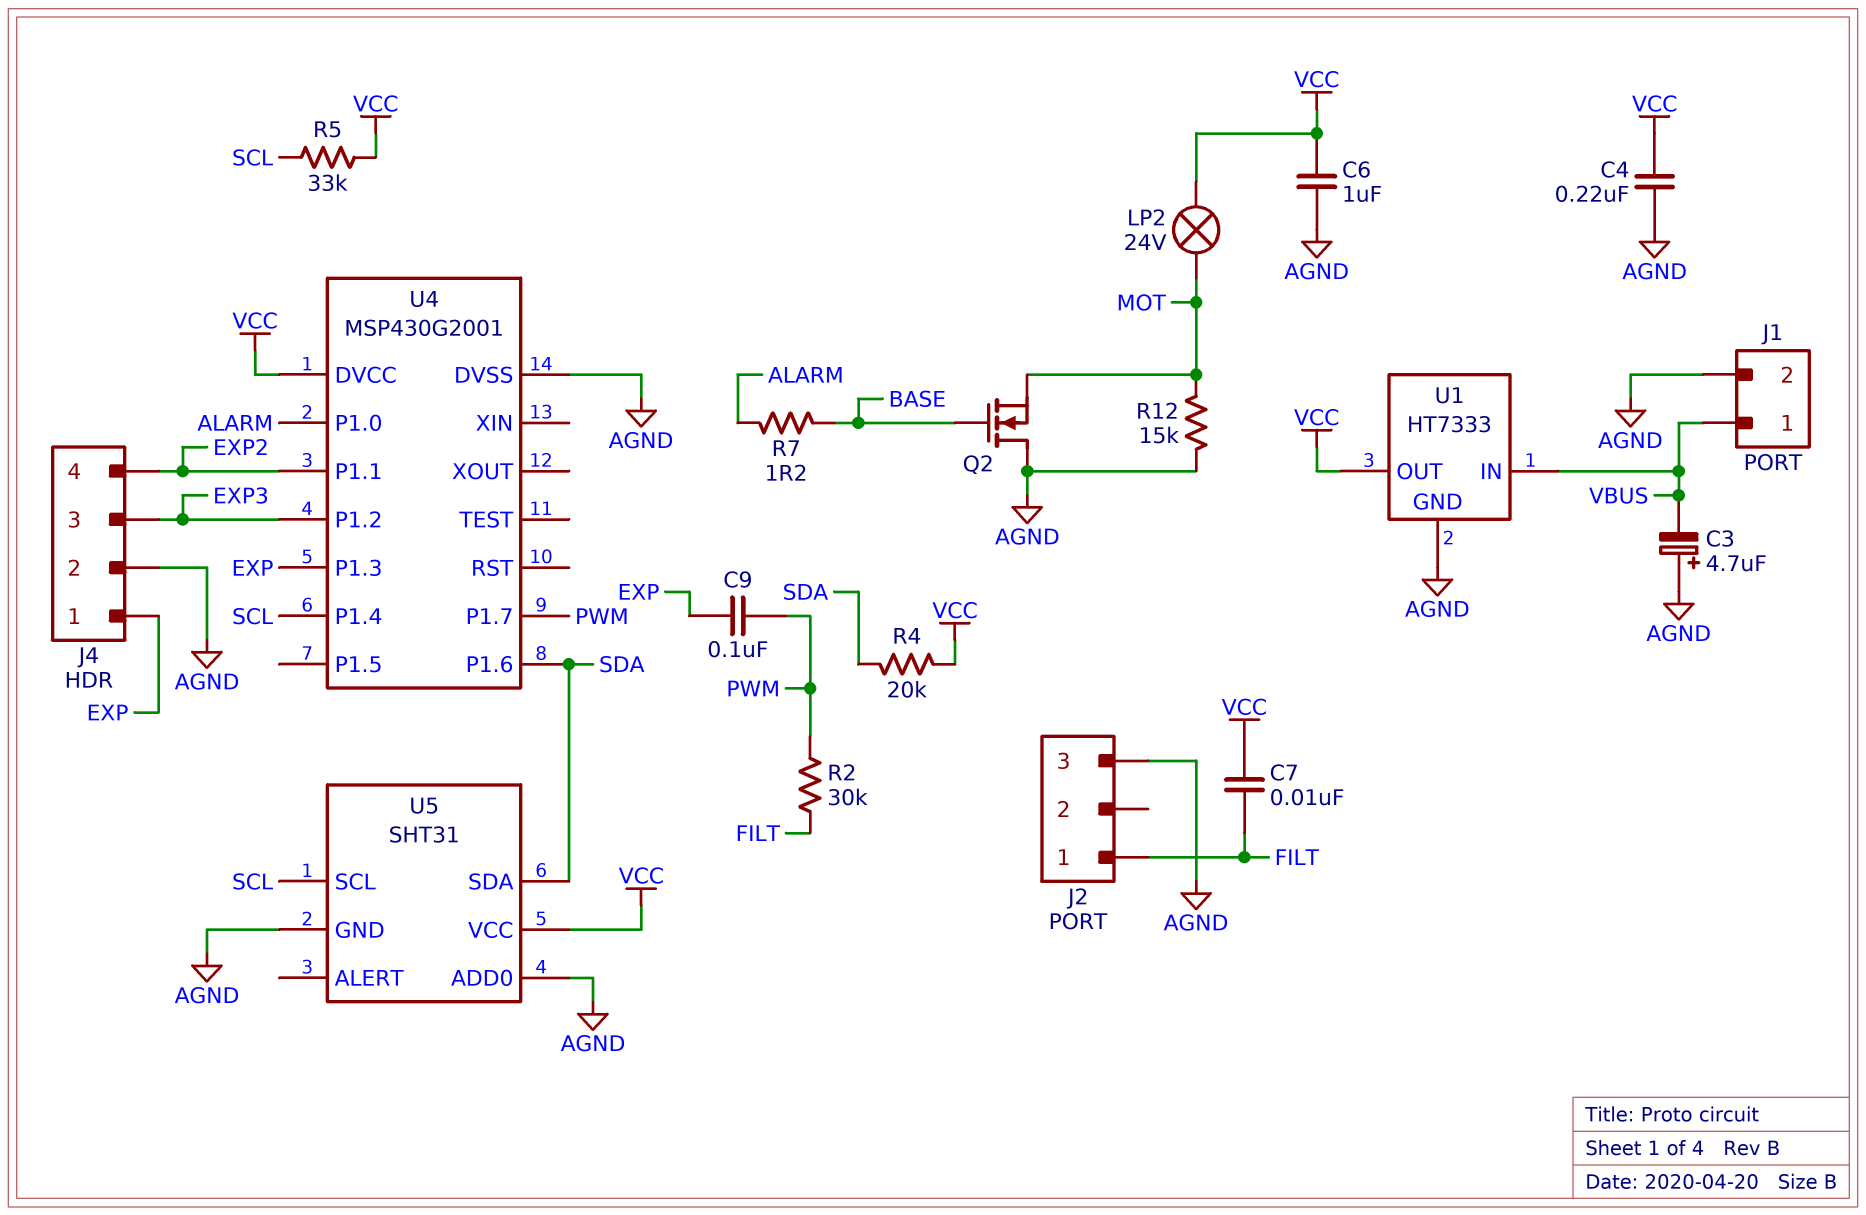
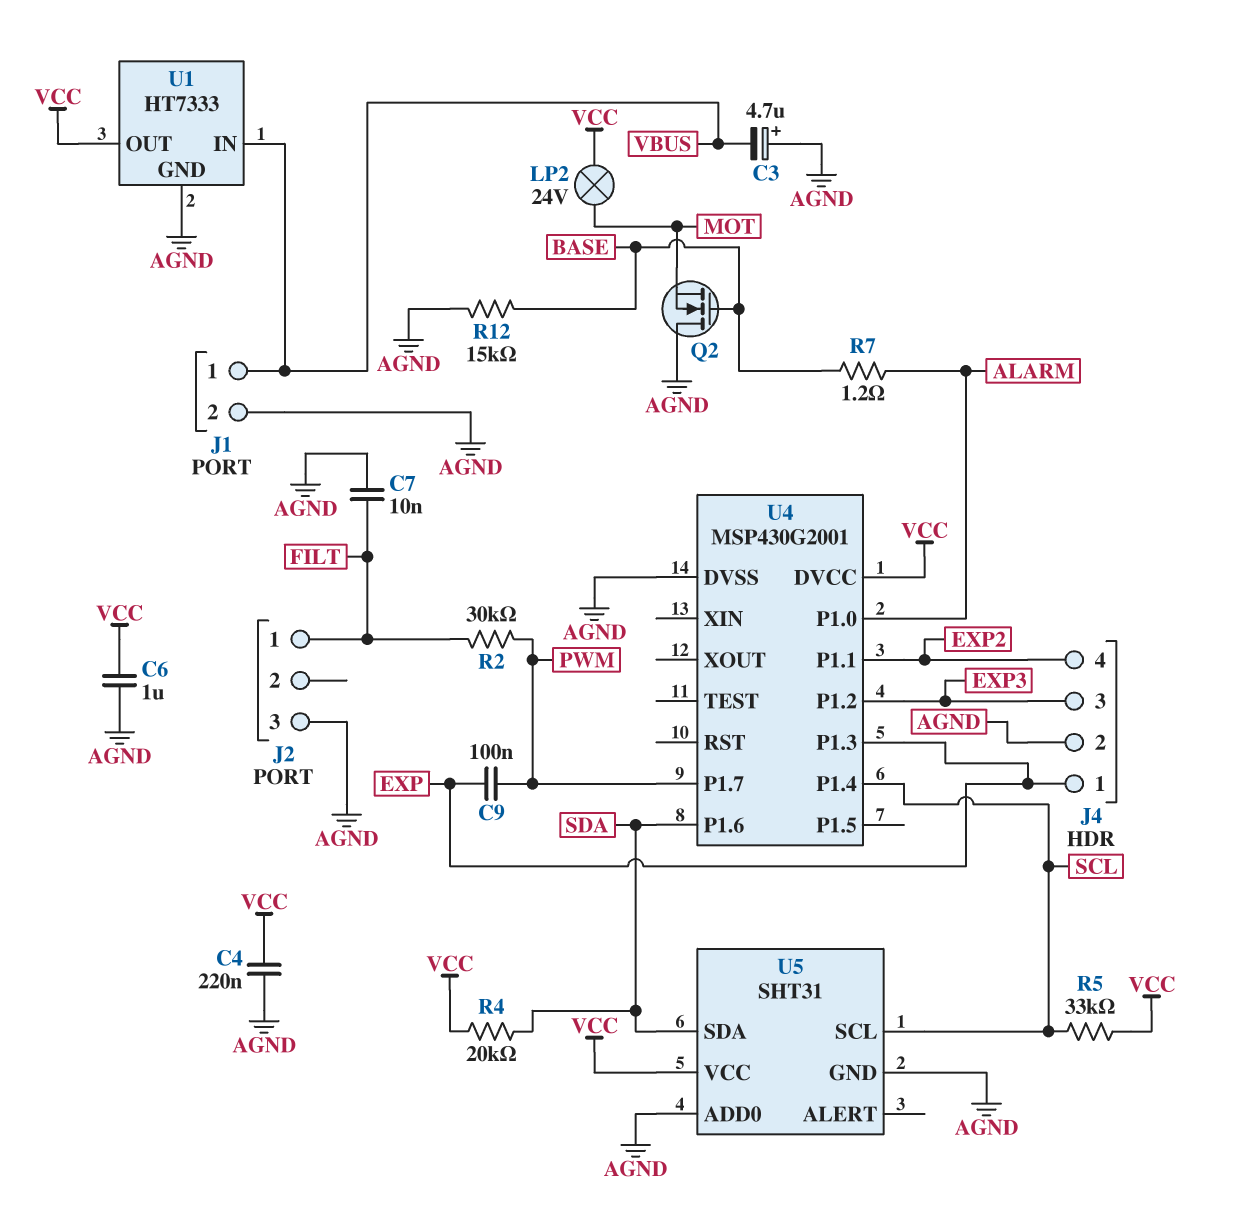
C7: 10nF (FILT, VCC) -> 10nF (AGND, FILT)
R12: 15k (AGND, MOT) -> 15k (AGND, BASE)

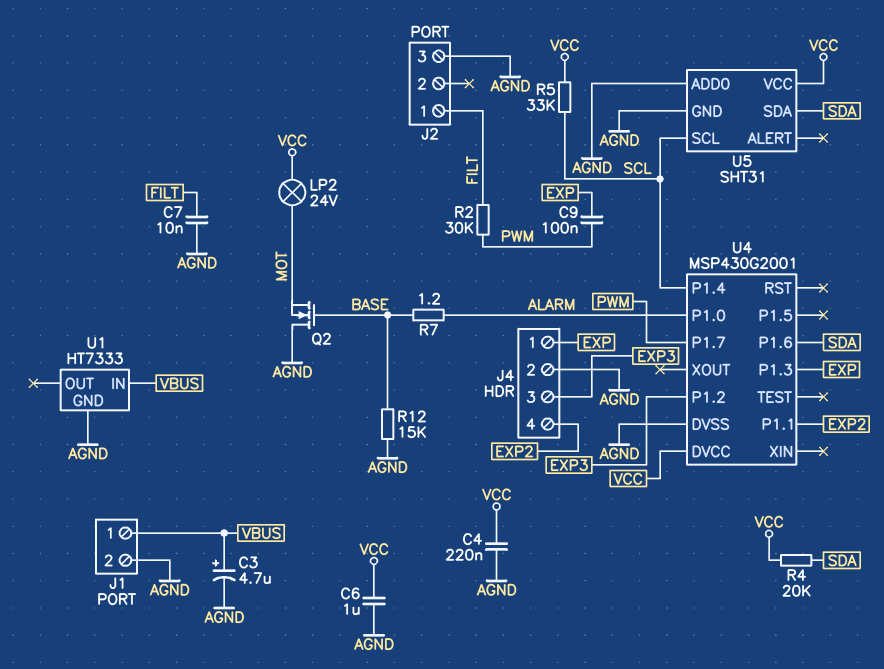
C3: 4.7uF (plus AGND, minus VBUS) -> 4.7uF (plus VBUS, minus AGND)
U1 pin OUT: VCC -> none

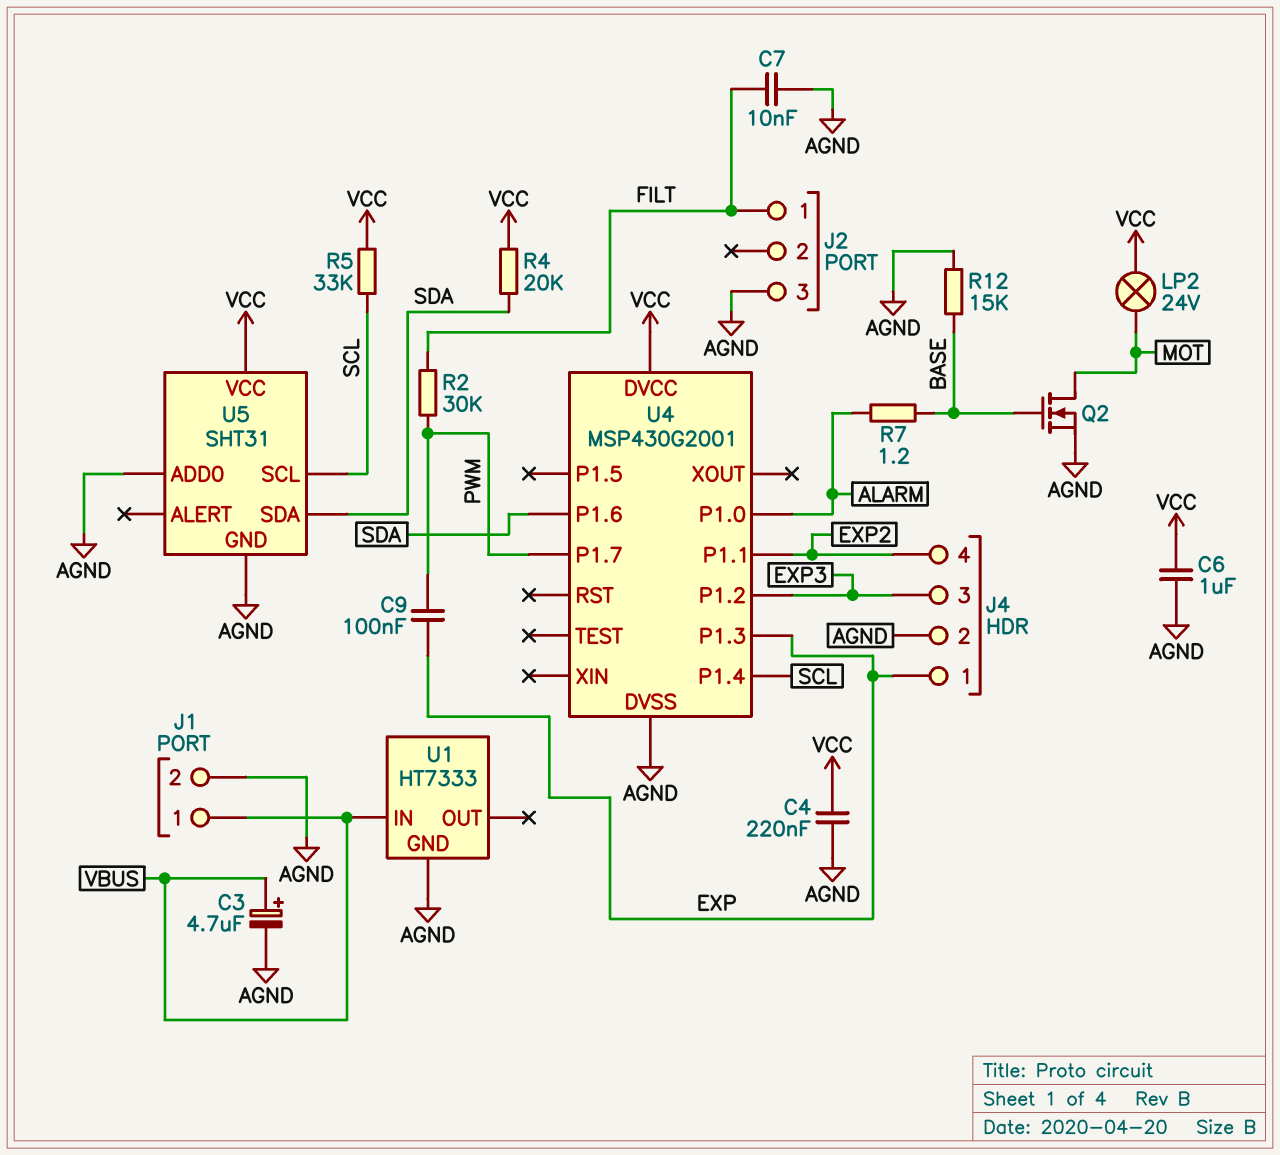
Q2: NMOS (G BASE, D AGND, S MOT) -> NMOS (G BASE, D MOT, S AGND)

